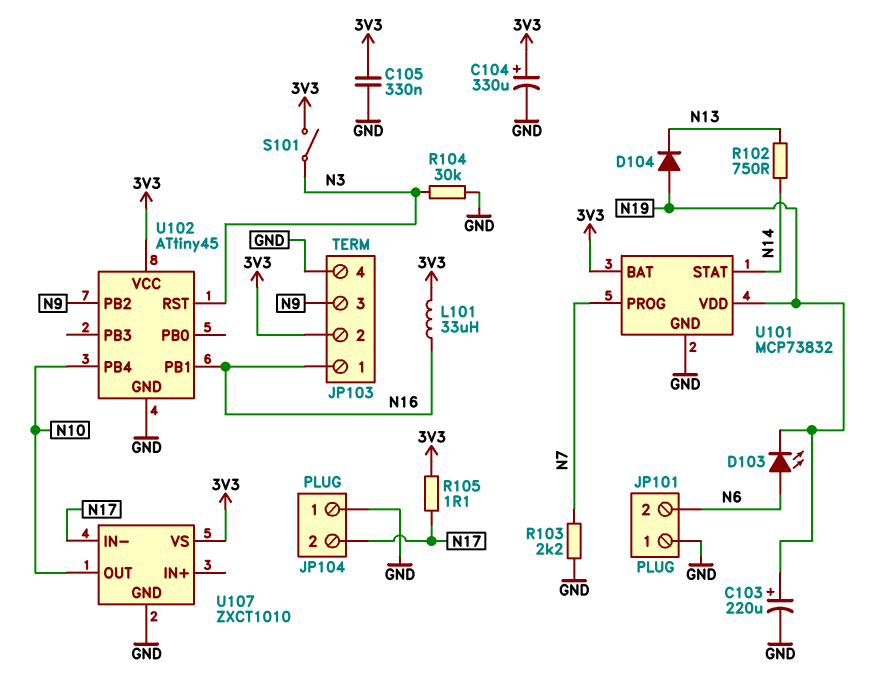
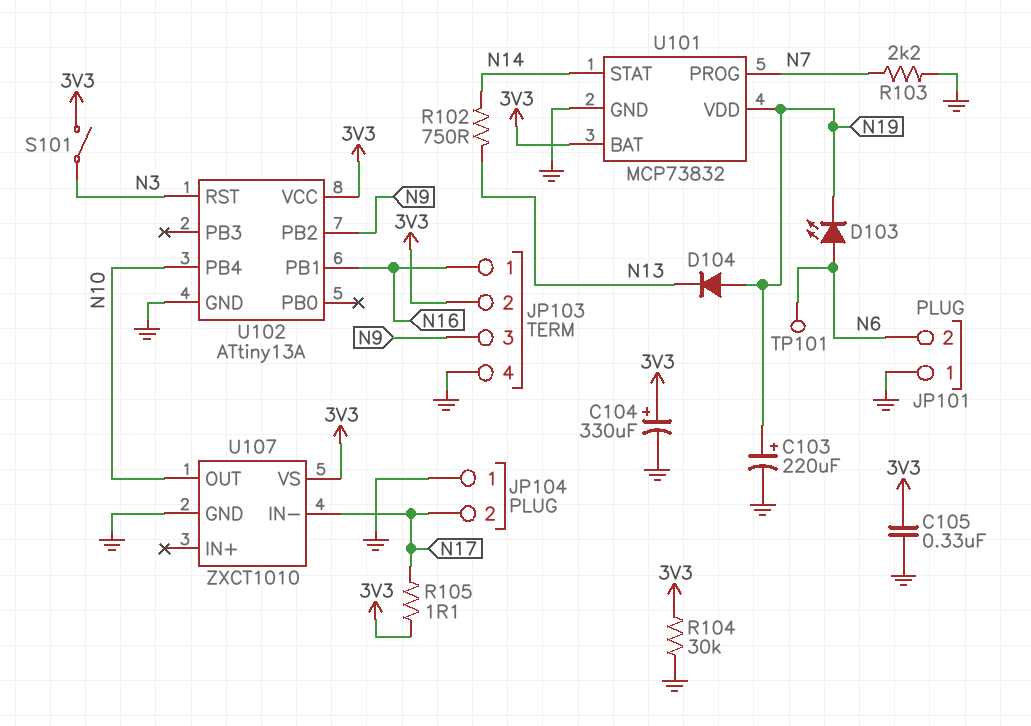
L101: 33uH (3V3, N16) -> none
R104: 30k (GND, N3) -> 30k (3V3, GND)
TP101: none -> test point (N6)
U102: ATtiny45 -> ATtiny13A

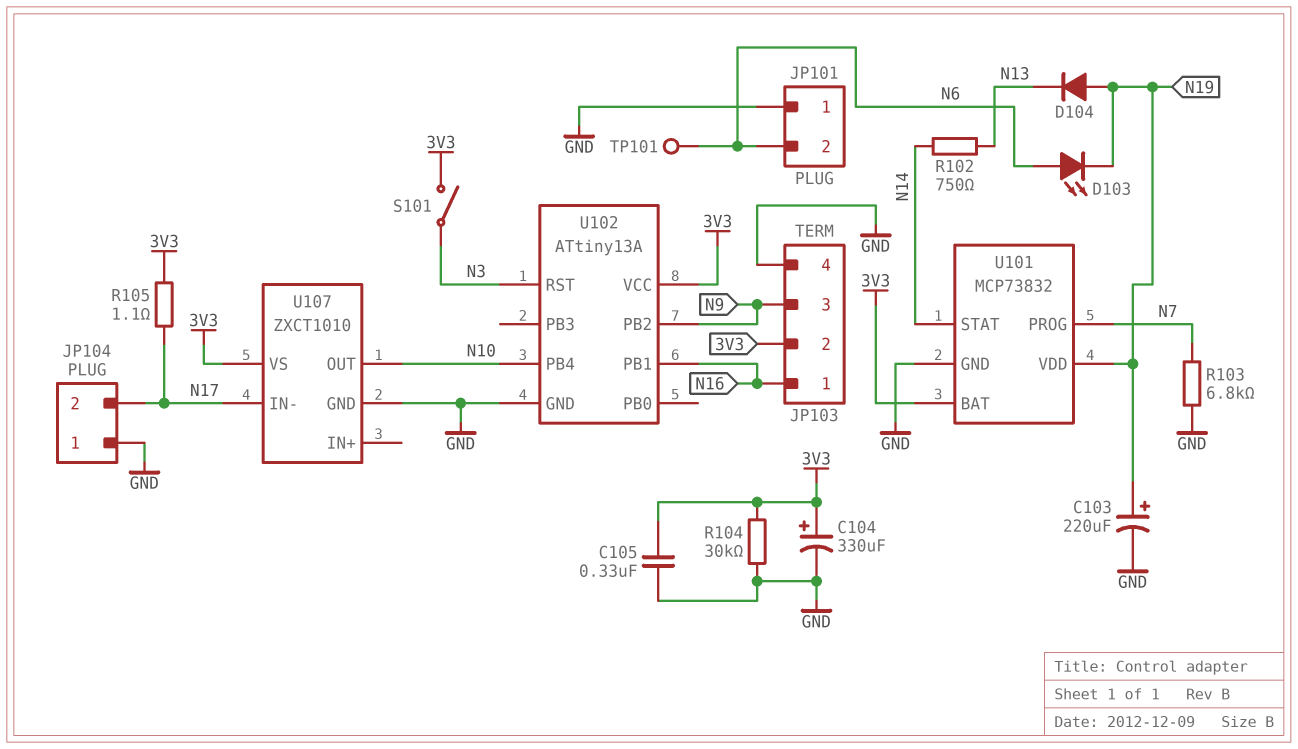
R103: 2.2k (GND, N7) -> 6.8k (GND, N7)

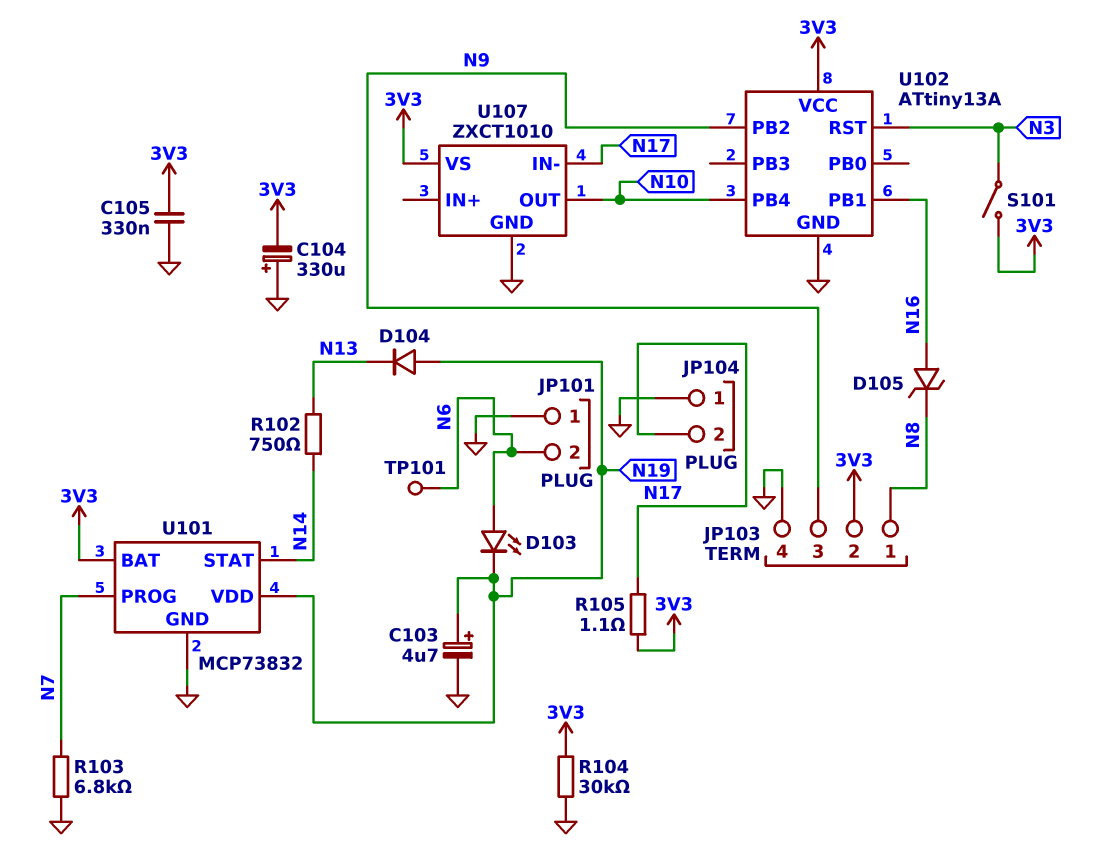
C103: 220uF (plus N19, minus GND) -> 4.7uF (plus N19, minus GND)
C104: 330uF (plus 3V3, minus GND) -> 330uF (plus GND, minus 3V3)
D105: none -> zener (A N16, K N8)
JP103 pin 1: N16 -> N8

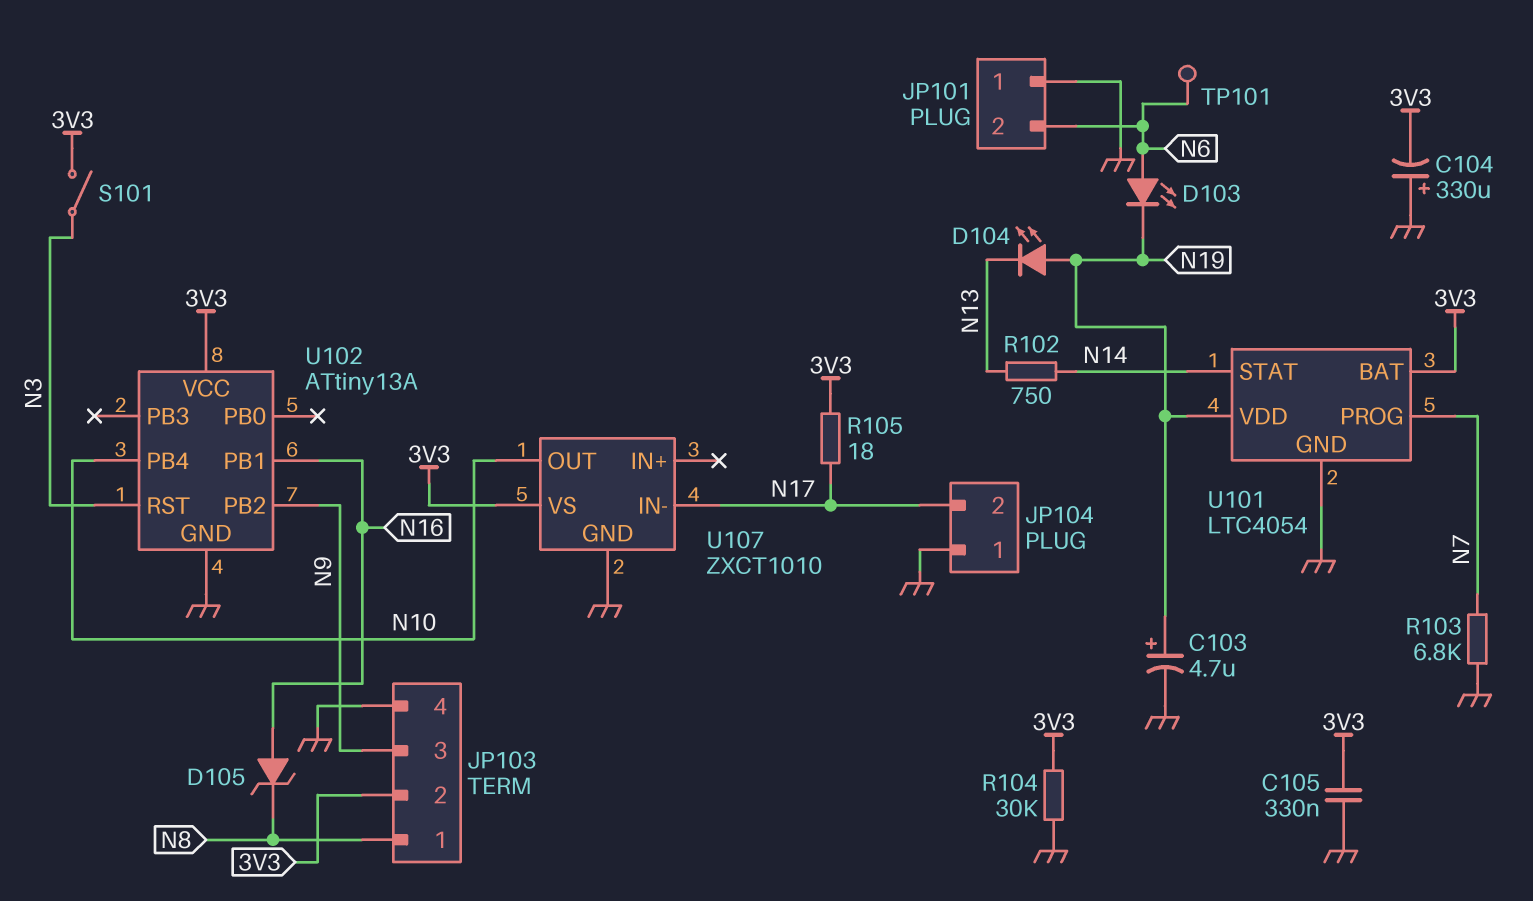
D104: diode (A N19, K N13) -> LED (A N19, K N13)
R105: 1.1 (3V3, N17) -> 18 (3V3, N17)
U101: MCP73832 -> LTC4054

